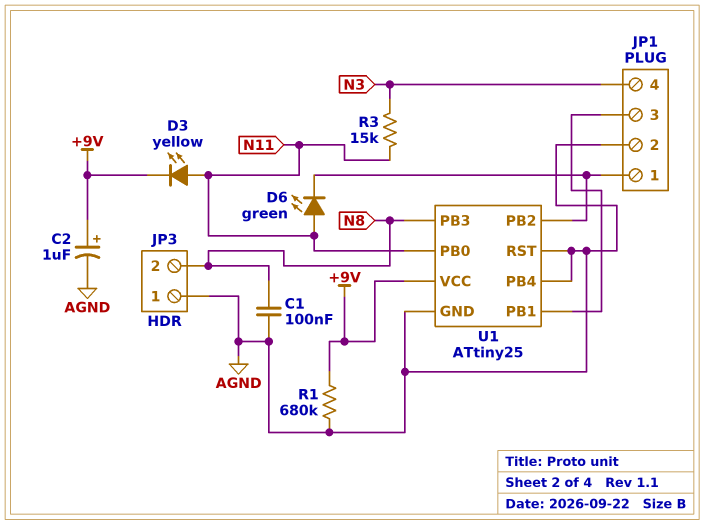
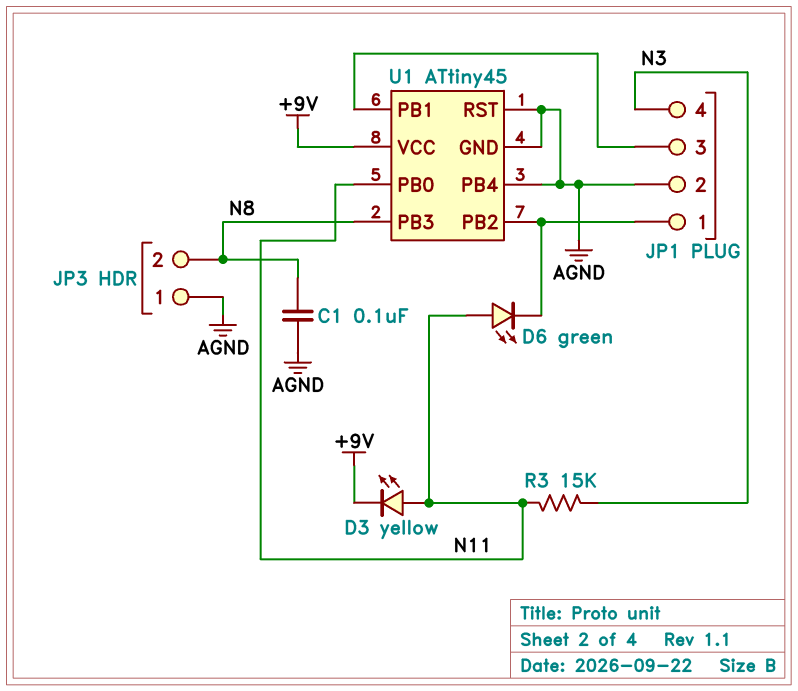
C2: 1uF (plus +9V, minus AGND) -> none
R1: 680k (+9V, AGND) -> none
U1: ATtiny25 -> ATtiny45

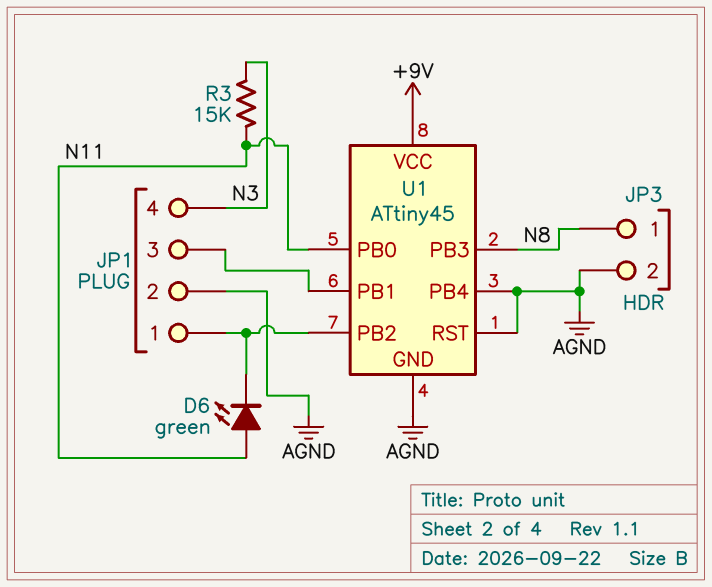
C1: 100nF (AGND, N8) -> none
D3: LED yellow (A N11, K +9V) -> none
JP3 pin 1: AGND -> N8
JP3 pin 2: N8 -> AGND

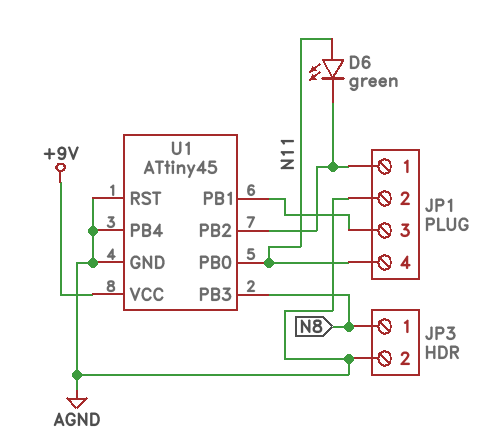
JP1 pin 4: N3 -> N11
R3: 15k (N3, N11) -> none

